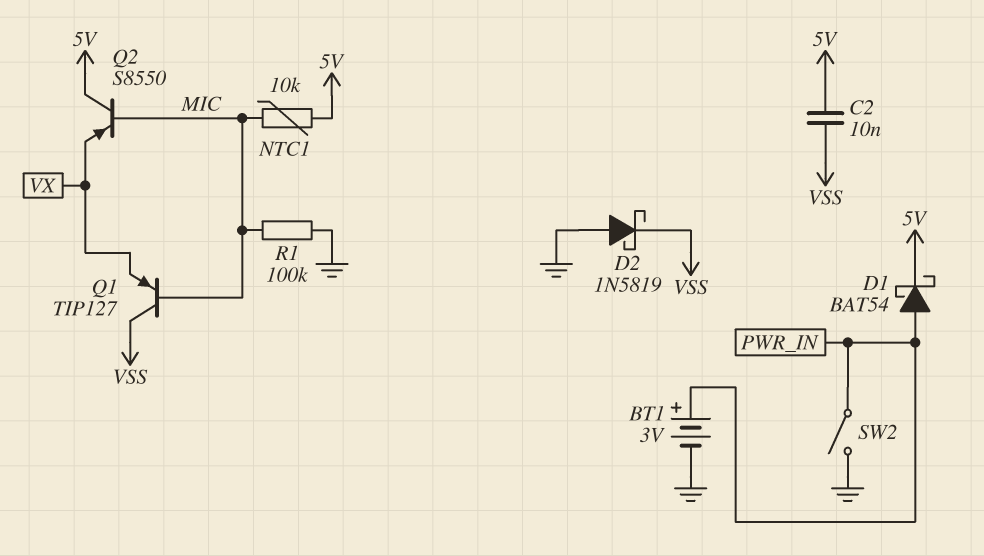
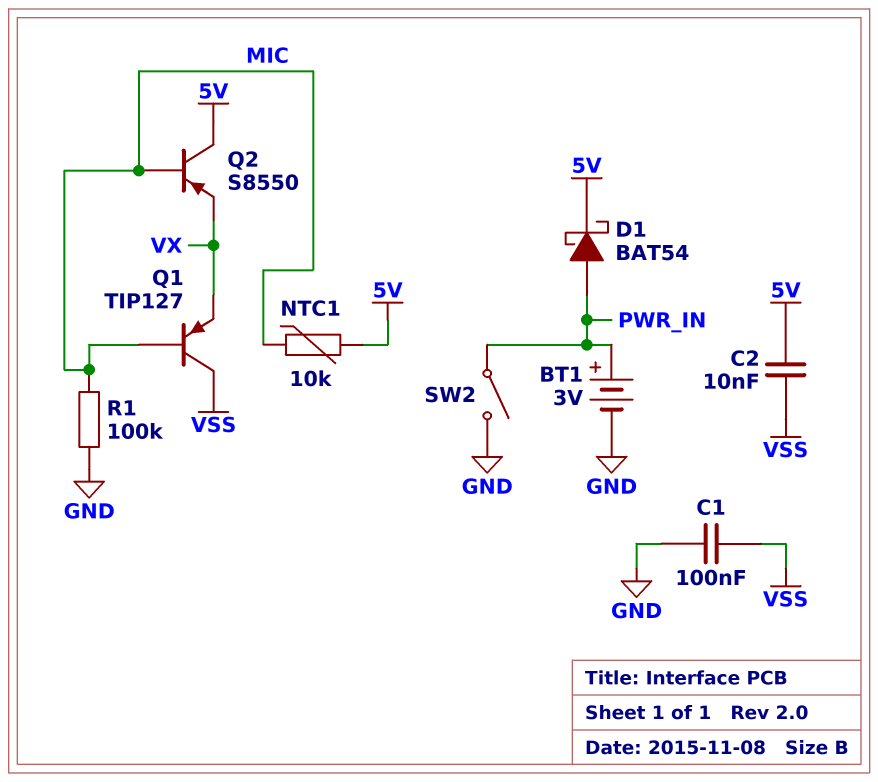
C1: none -> 100nF (GND, VSS)
D2: schottky 1N5819 (A GND, K VSS) -> none

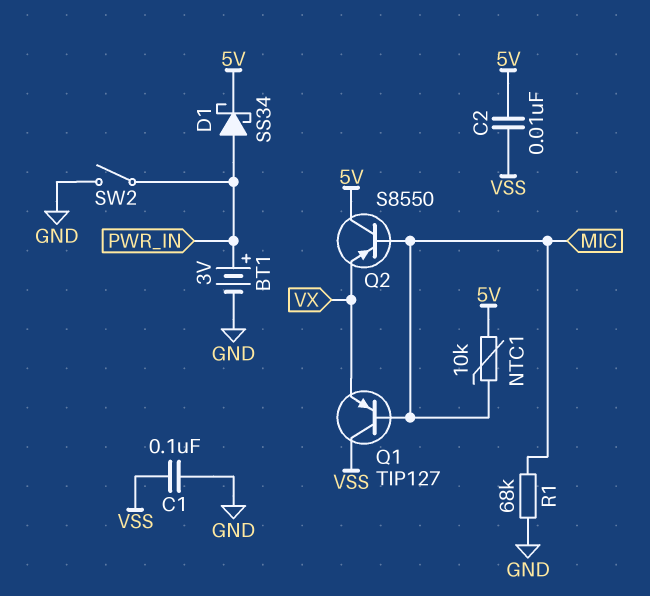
D1: schottky BAT54 (A PWR_IN, K 5V) -> schottky SS34 (A PWR_IN, K 5V)
R1: 100k (GND, MIC) -> 68k (GND, MIC)

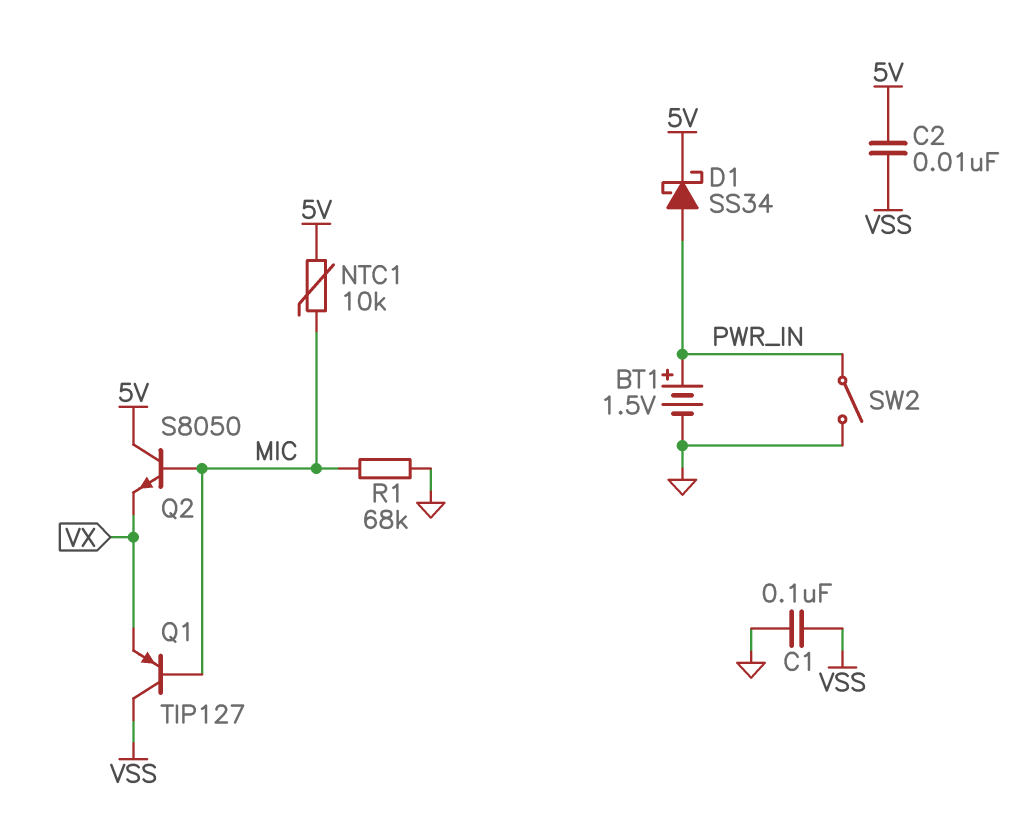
BT1: 3V (plus PWR_IN, minus GND) -> 1.5V (plus PWR_IN, minus GND)
Q2: PNP S8550 (B MIC, C 5V, E VX) -> NPN S8050 (B MIC, C 5V, E VX)

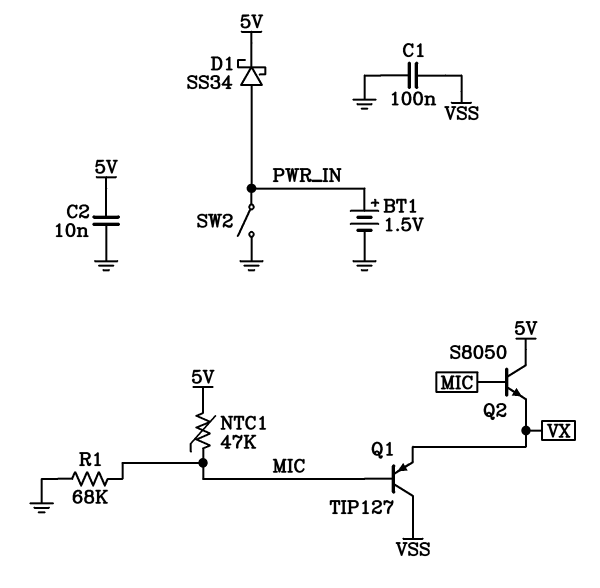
C2: 10nF (5V, VSS) -> 10nF (5V, GND)
NTC1: 10k (5V, MIC) -> 47k (5V, MIC)

